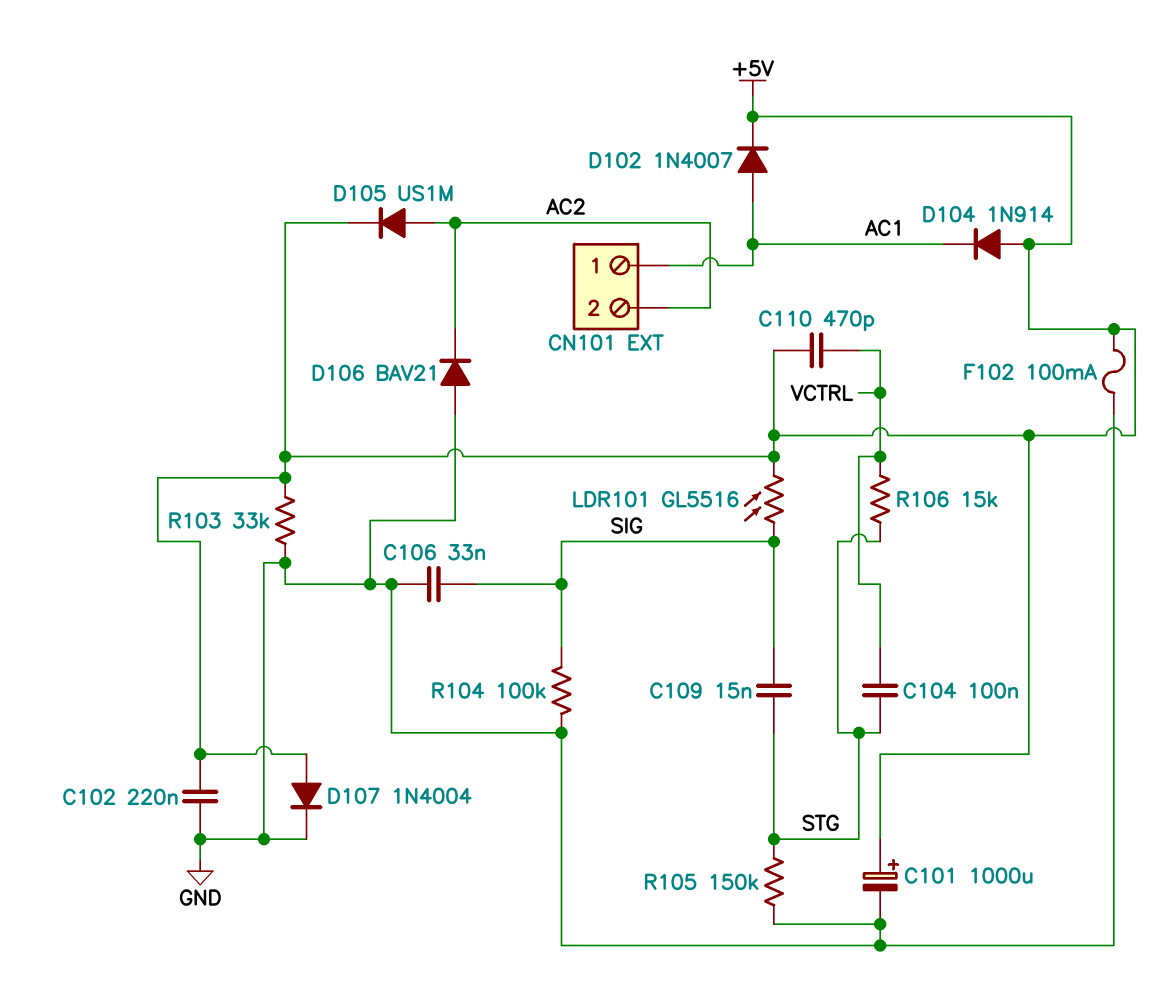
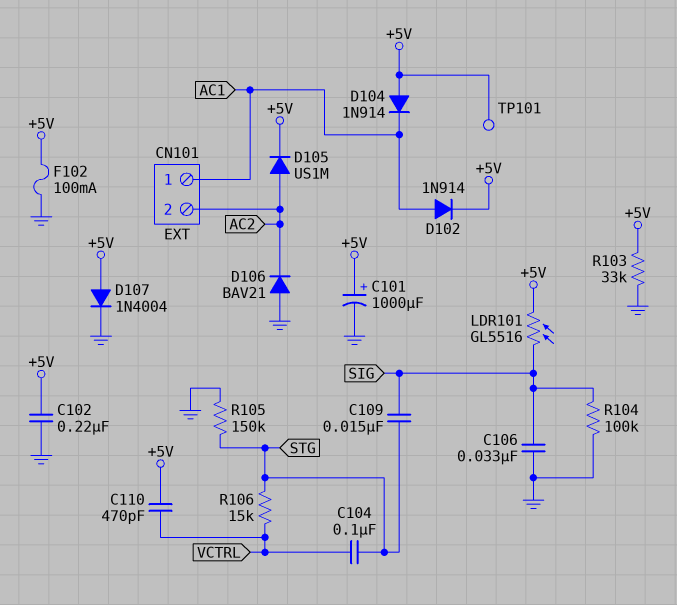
D102: diode 1N4007 (A AC1, K +5V) -> diode 1N914 (A AC1, K +5V)
TP101: none -> test point (+5V)

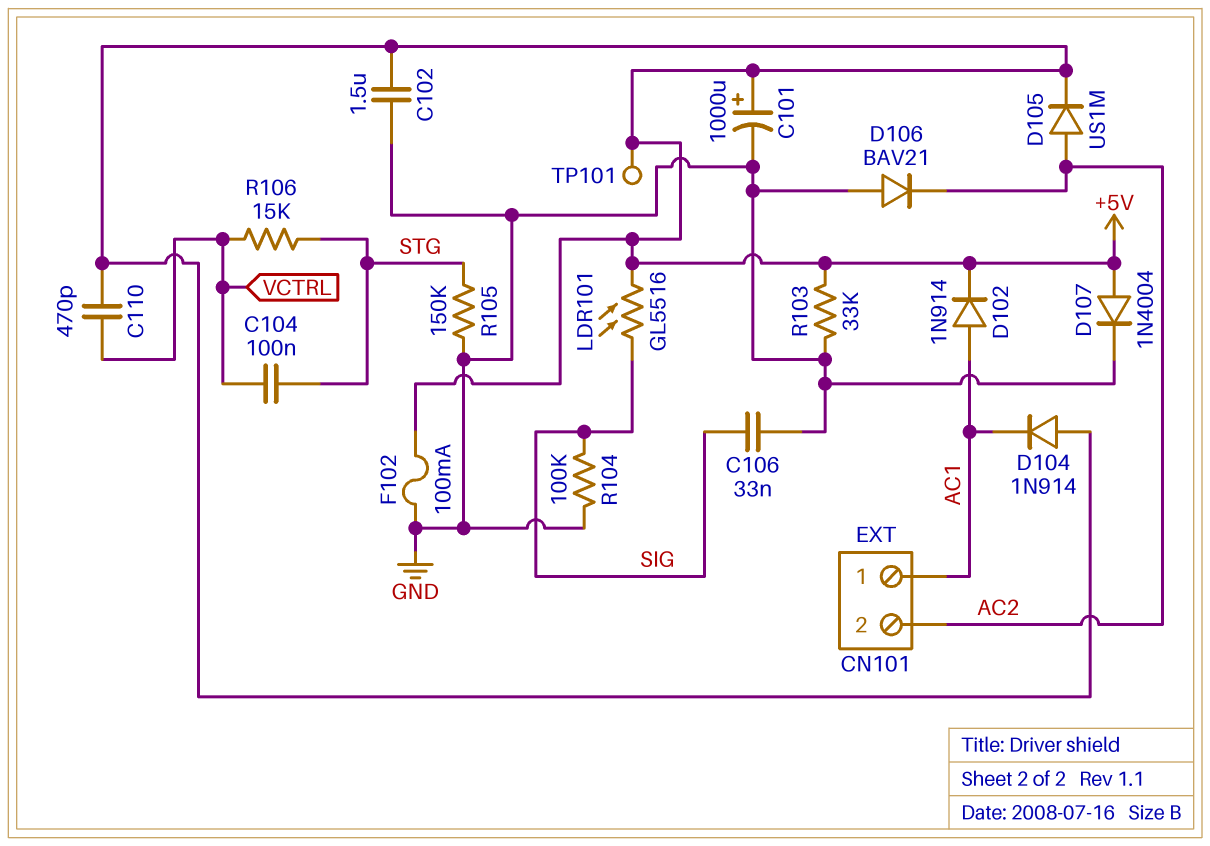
C102: 220nF (+5V, GND) -> 1.5uF (+5V, GND)
C109: 15nF (SIG, STG) -> none

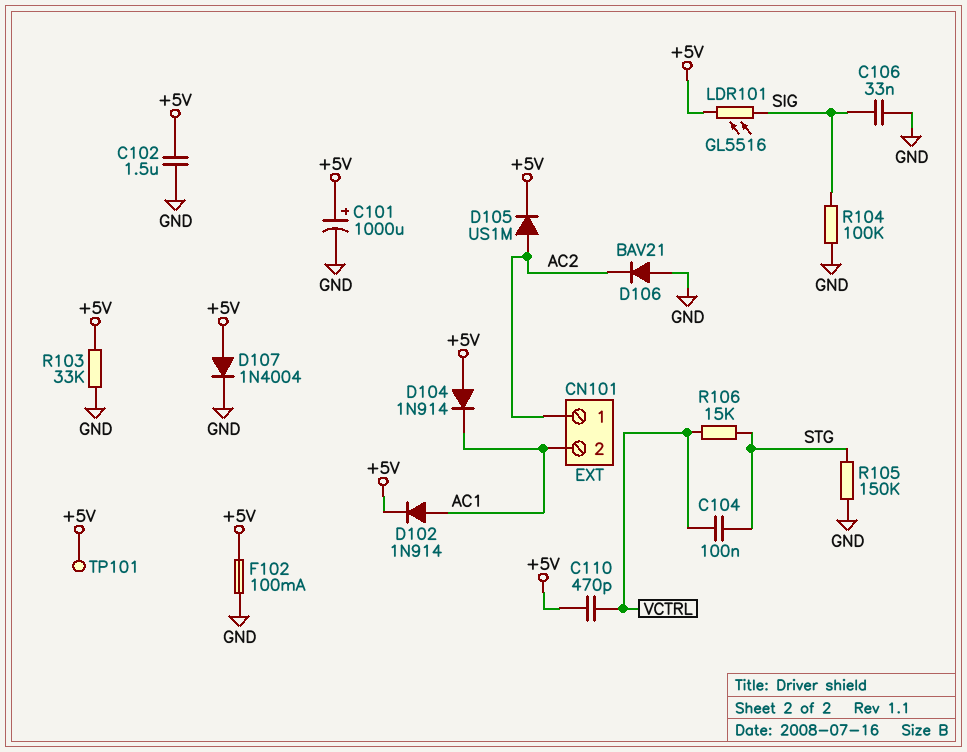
CN101 pin 1: AC1 -> AC2
CN101 pin 2: AC2 -> AC1

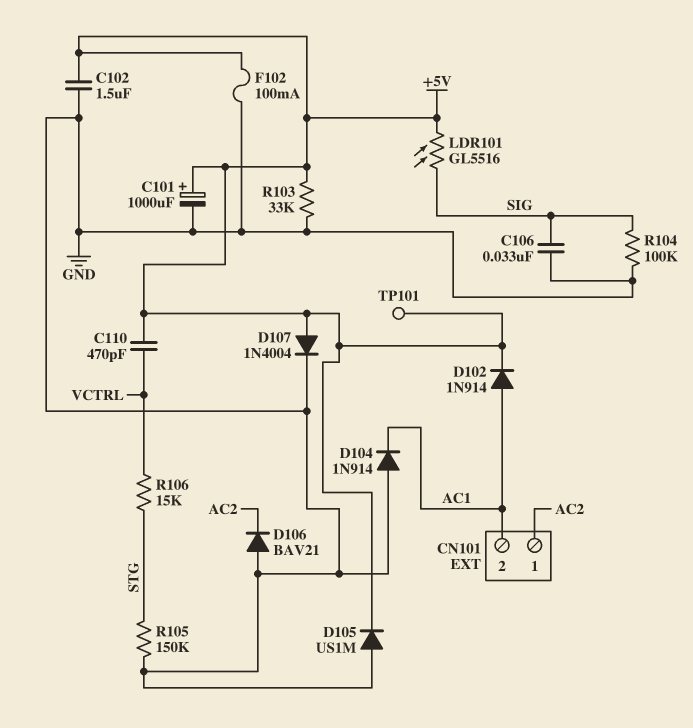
C104: 100nF (STG, VCTRL) -> none
D104: diode 1N914 (A +5V, K AC1) -> diode 1N914 (A GND, K AC1)
D105: diode US1M (A AC2, K +5V) -> diode US1M (A GND, K +5V)

